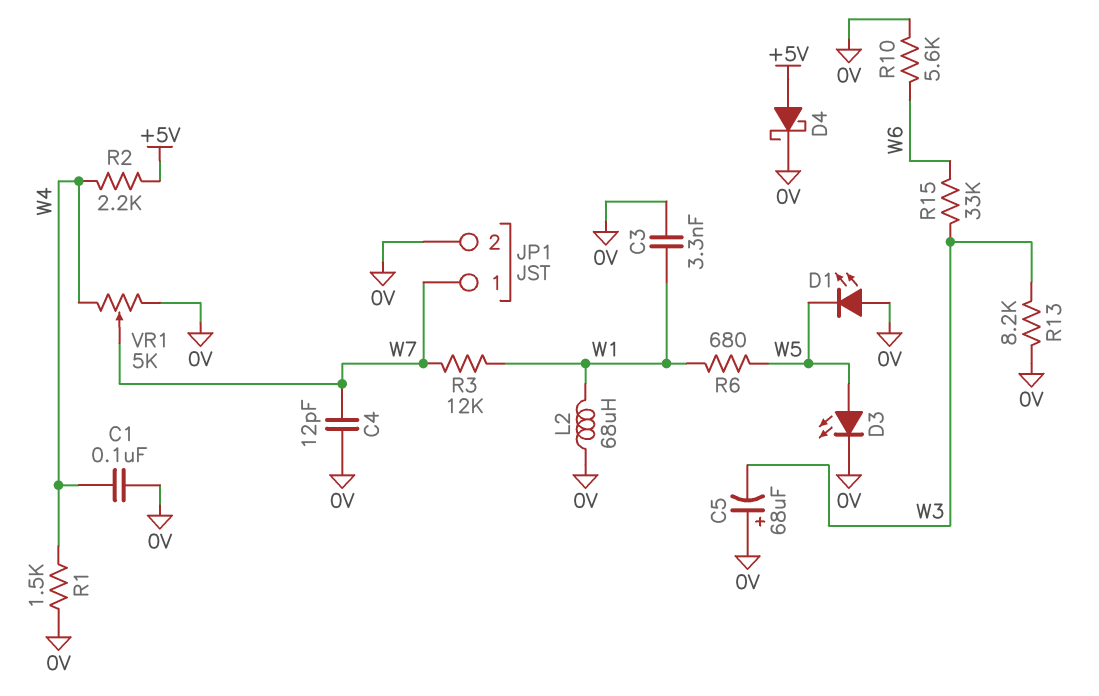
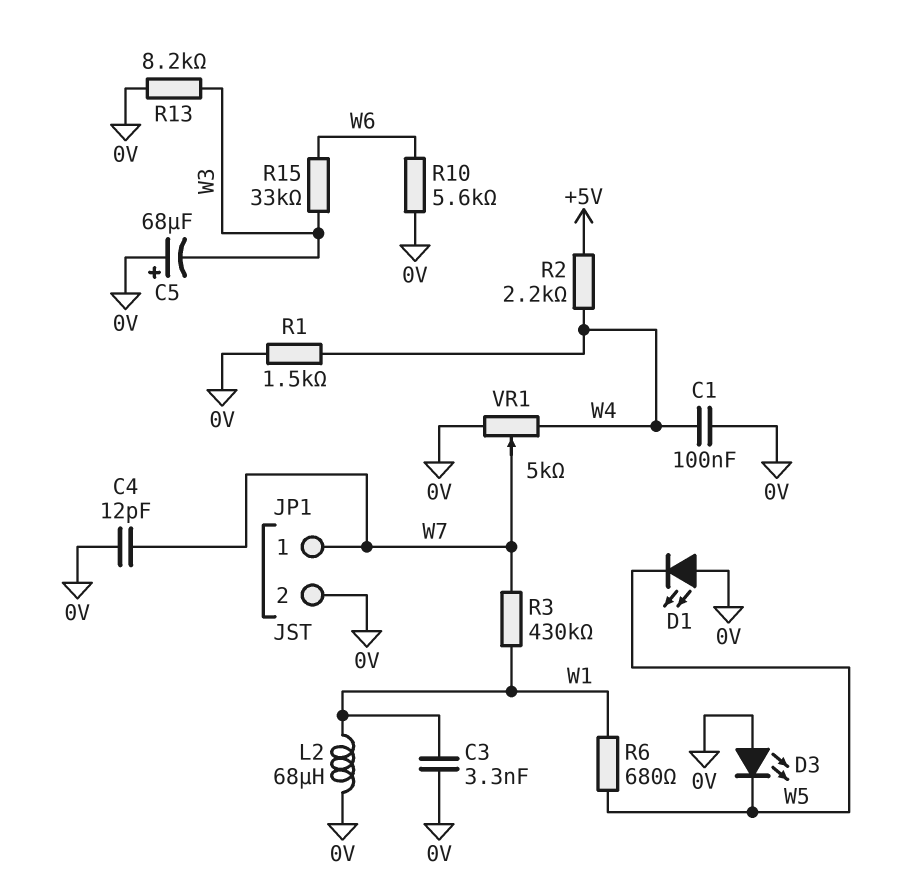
D3: LED (A W5, K 0V) -> LED (A 0V, K W5)
D4: schottky (A +5V, K 0V) -> none
R3: 12k (W1, W7) -> 430k (W1, W7)

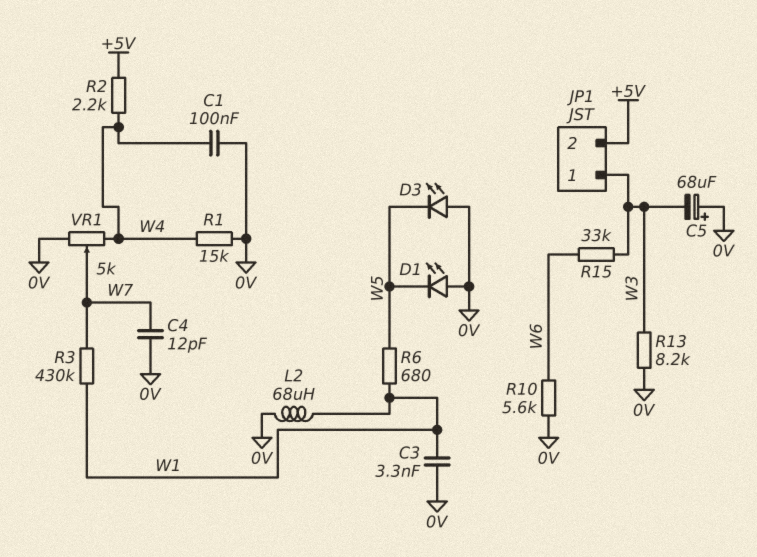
JP1 pin 1: W7 -> W3
JP1 pin 2: 0V -> +5V
R1: 1.5k (0V, W4) -> 15k (0V, W4)

